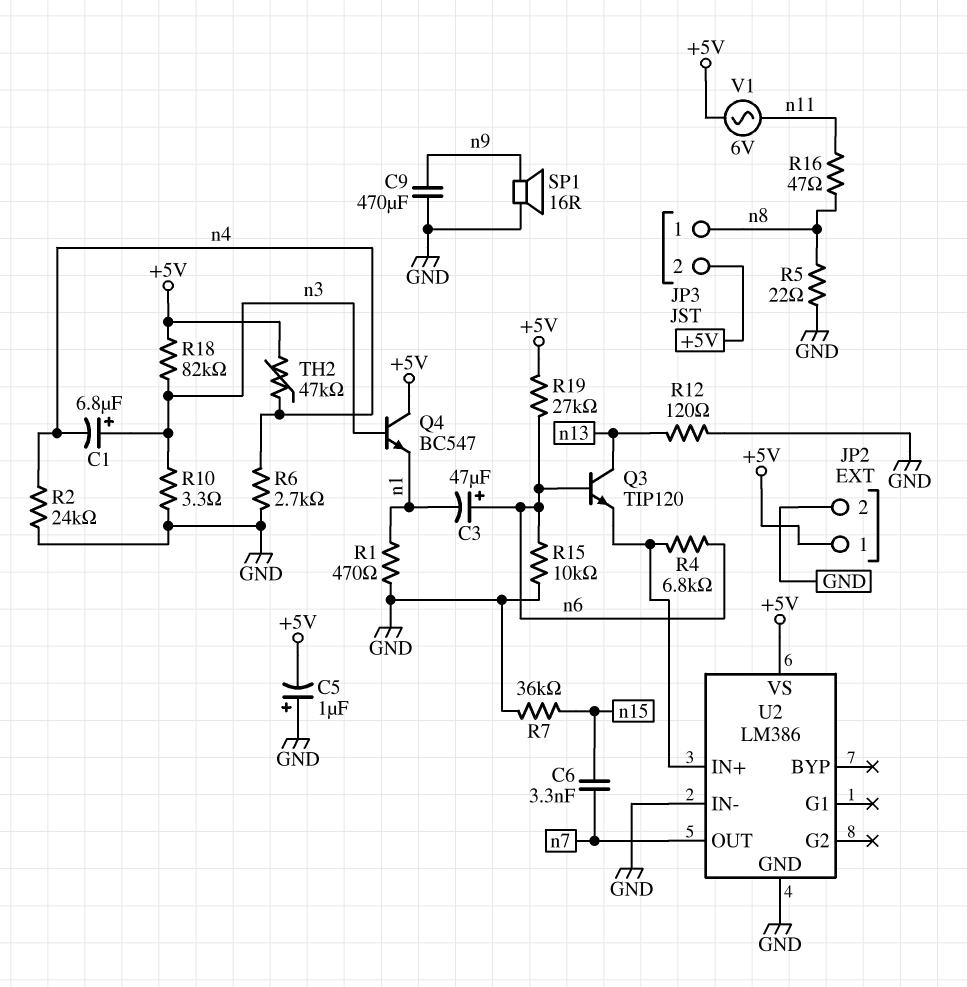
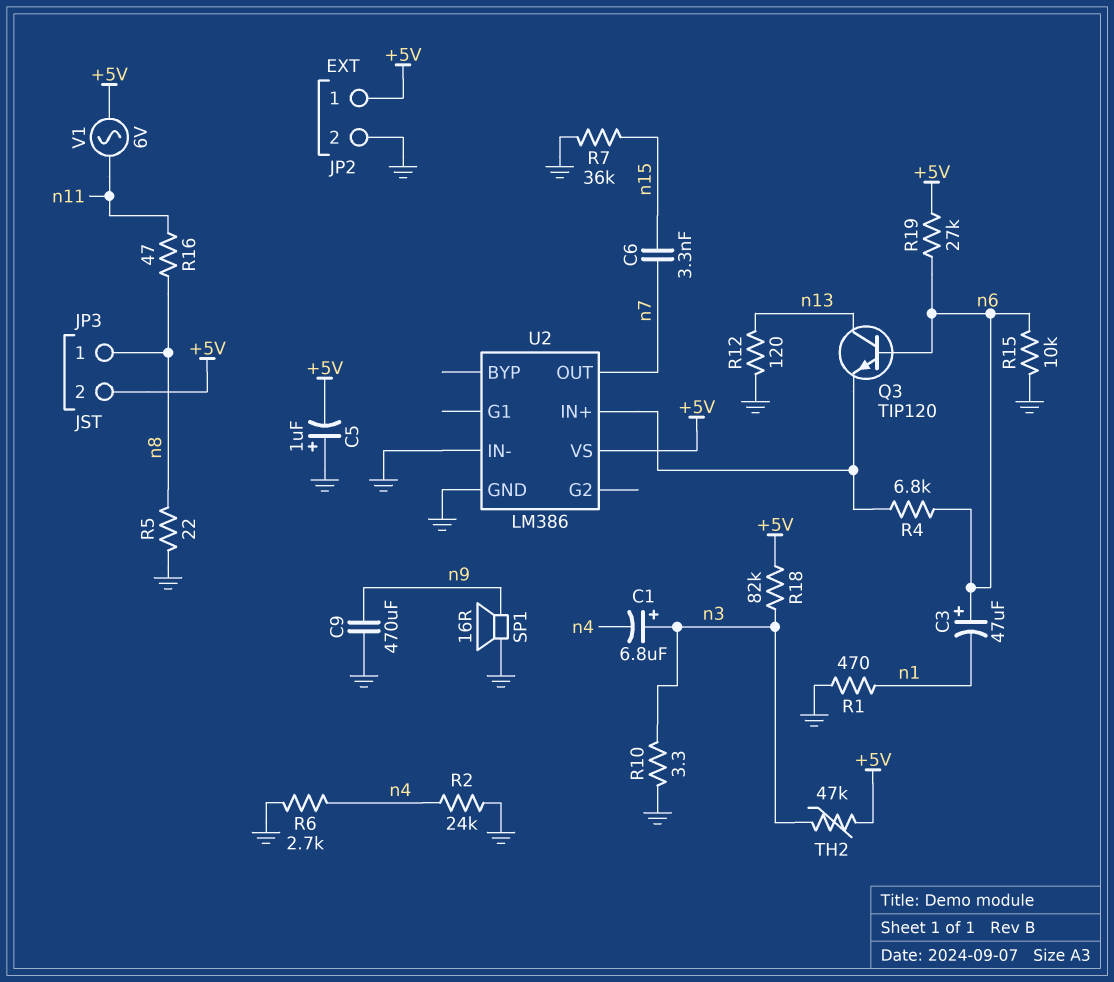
Q4: NPN BC547 (B n3, C +5V, E n1) -> none
TH2: 47k (+5V, n4) -> 47k (+5V, n3)

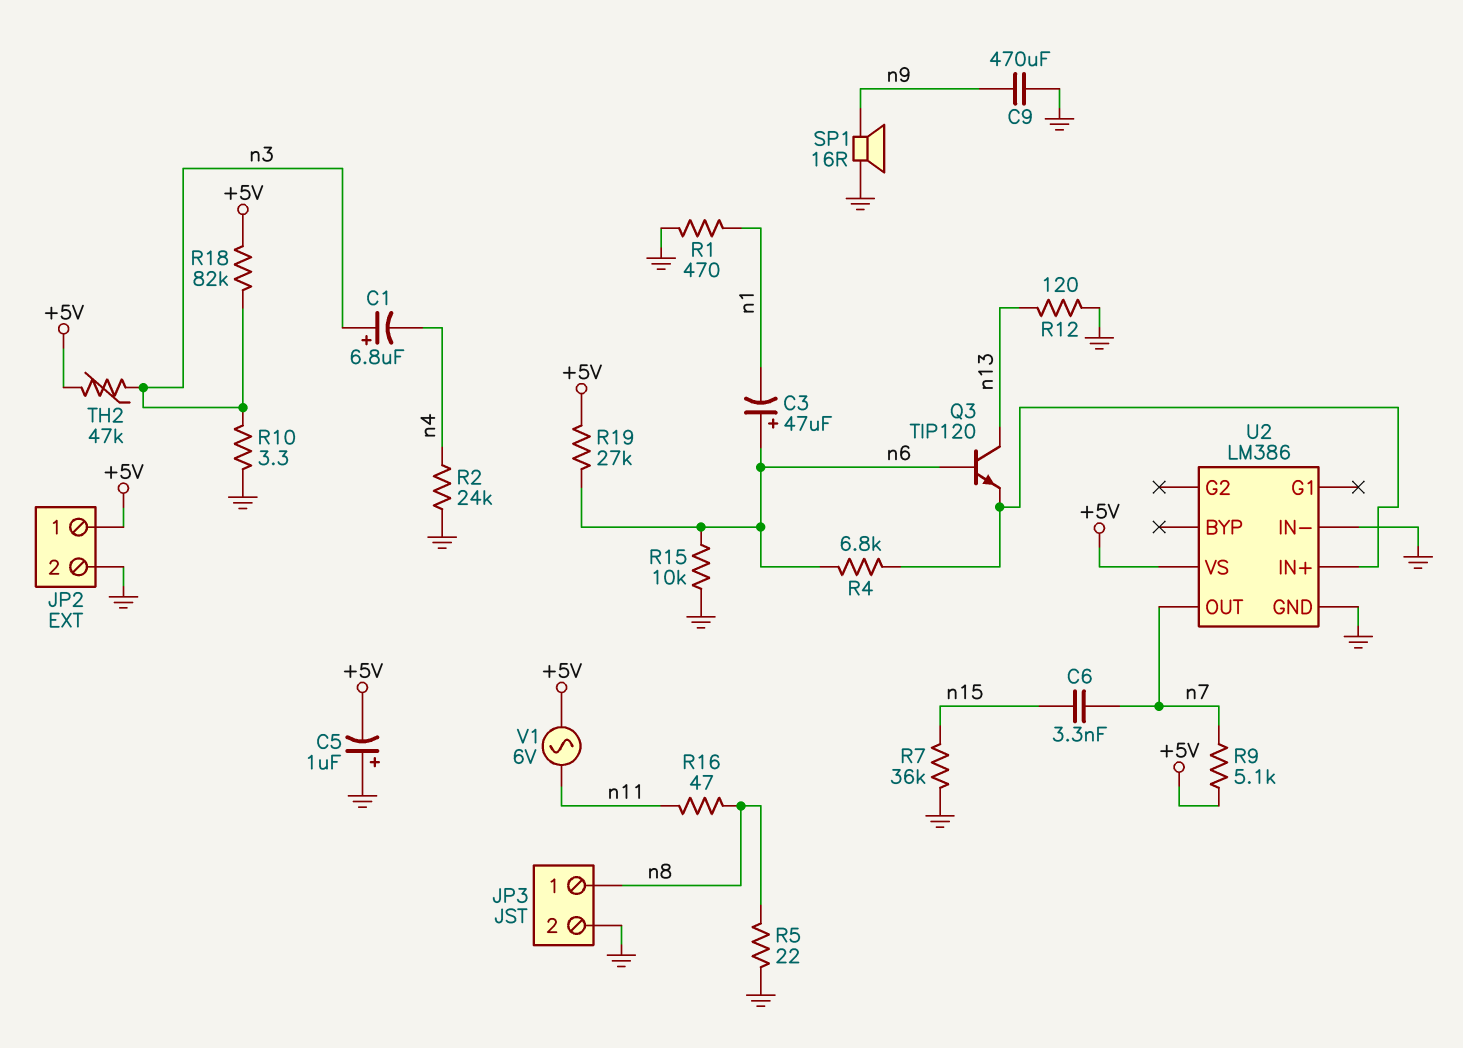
JP3 pin 2: +5V -> GND
R6: 2.7k (GND, n4) -> none
R9: none -> 5.1k (+5V, n7)

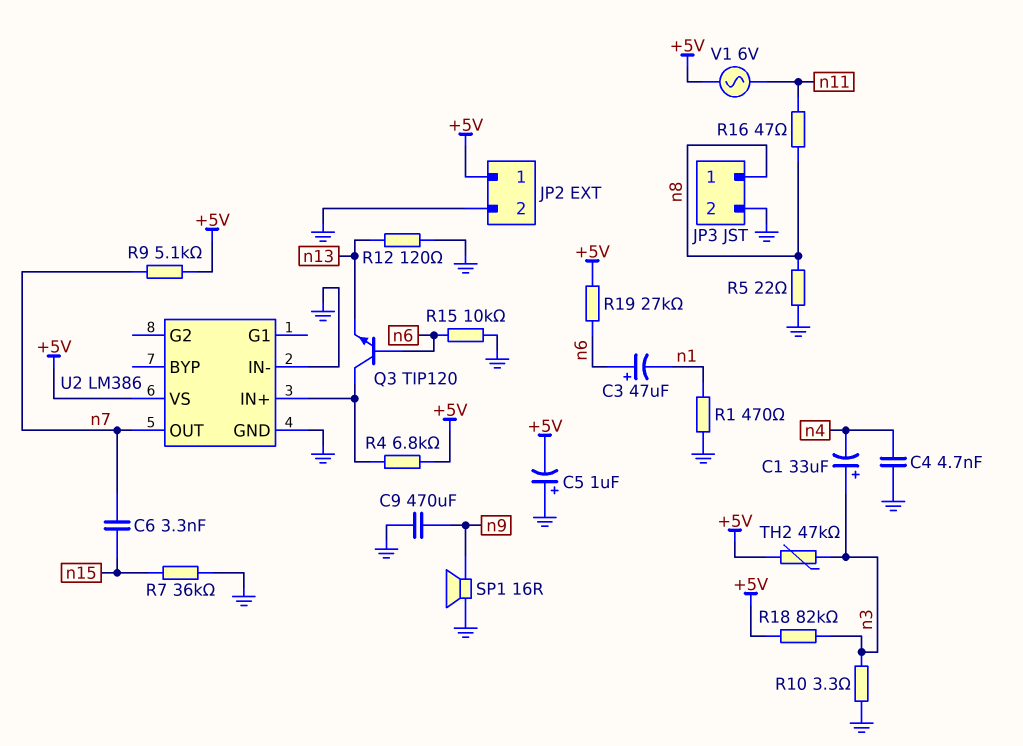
C1: 6.8uF (plus n3, minus n4) -> 33uF (plus n3, minus n4)
C4: none -> 4.7nF (GND, n4)
Q3: NPN TIP120 (B n6, C n13, E U2/IN+) -> NPN TIP120 (B n6, C U2/IN+, E n13)
R2: 24k (GND, n4) -> none
R4: 6.8k (U2/IN+, n6) -> 6.8k (+5V, U2/IN+)

